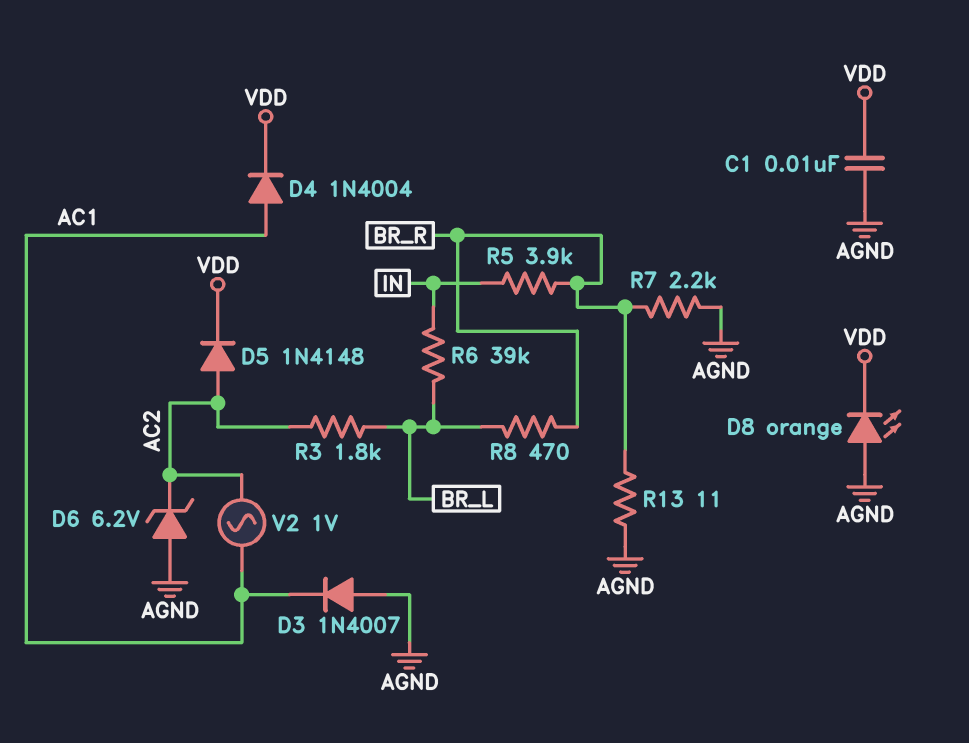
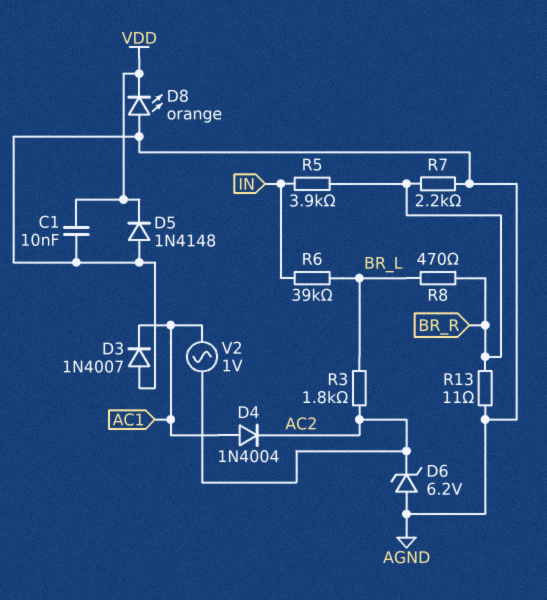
D4: diode 1N4004 (A AC1, K VDD) -> diode 1N4004 (A AC1, K AC2)
D5: diode 1N4148 (A AC2, K VDD) -> diode 1N4148 (A AGND, K VDD)

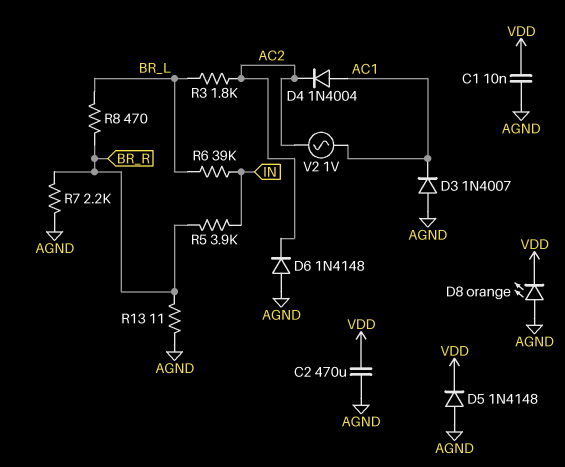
C2: none -> 470uF (AGND, VDD)
D6: zener 6.2V (A AGND, K AC2) -> diode 1N4148 (A AGND, K AC2)

